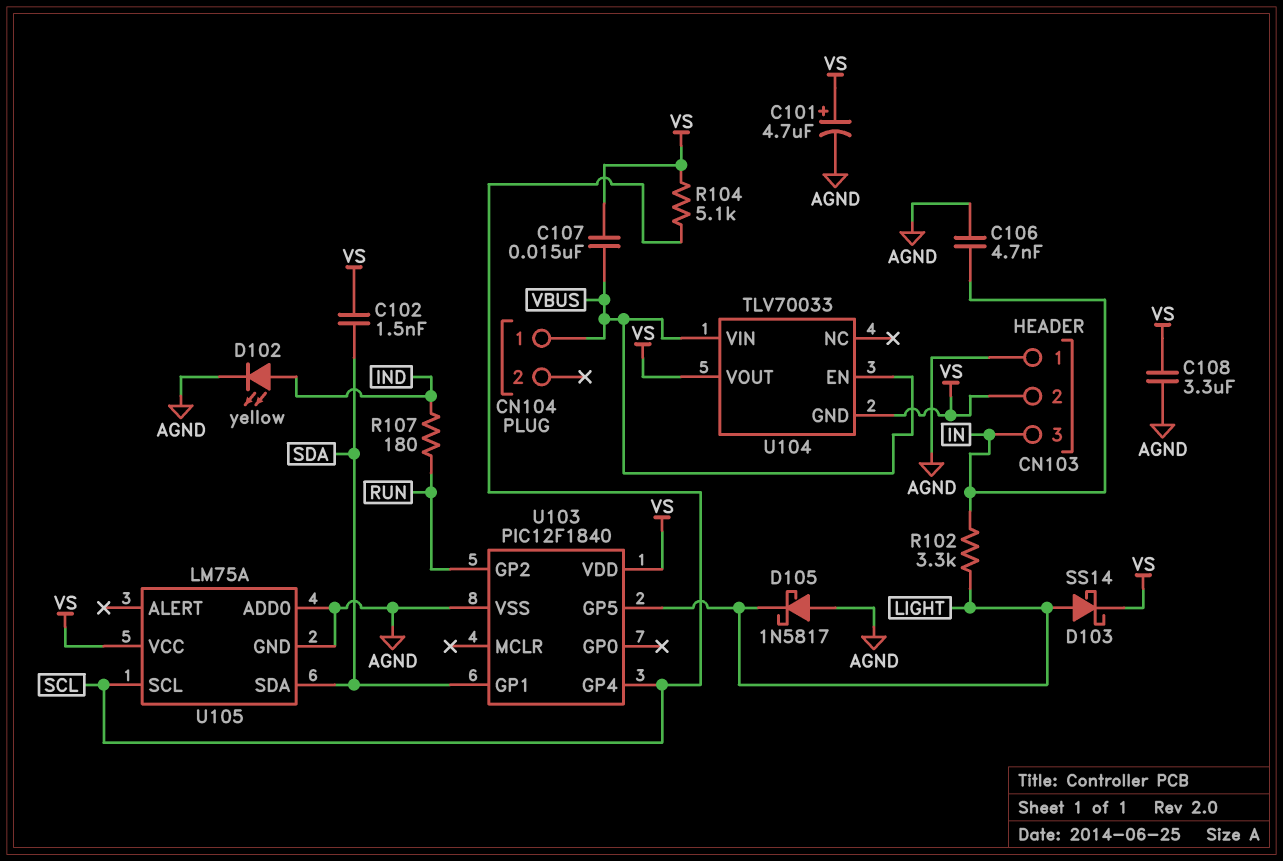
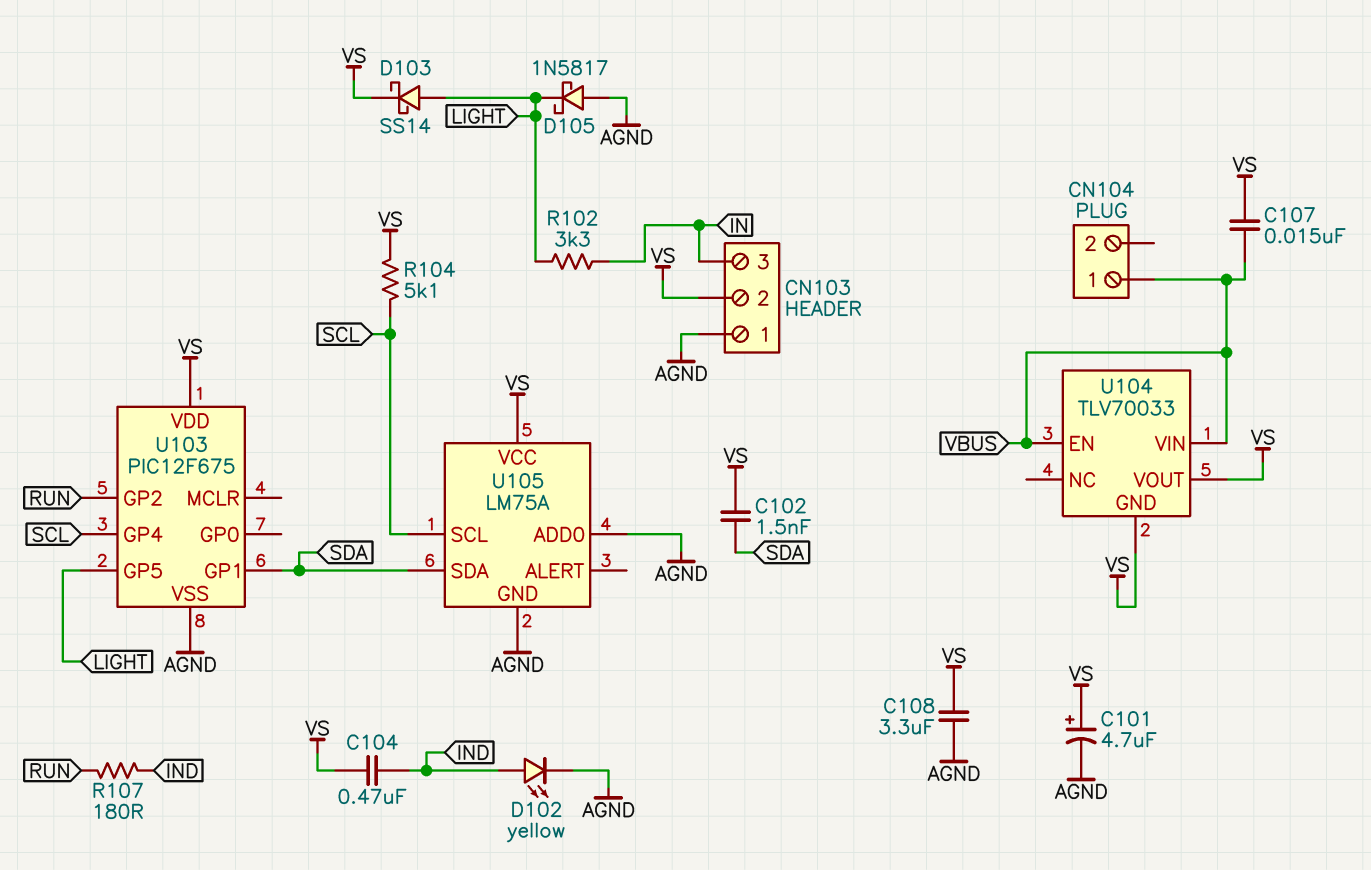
C104: none -> 470nF (IND, VS)
C106: 4.7nF (AGND, IN) -> none
U103: PIC12F1840 -> PIC12F675

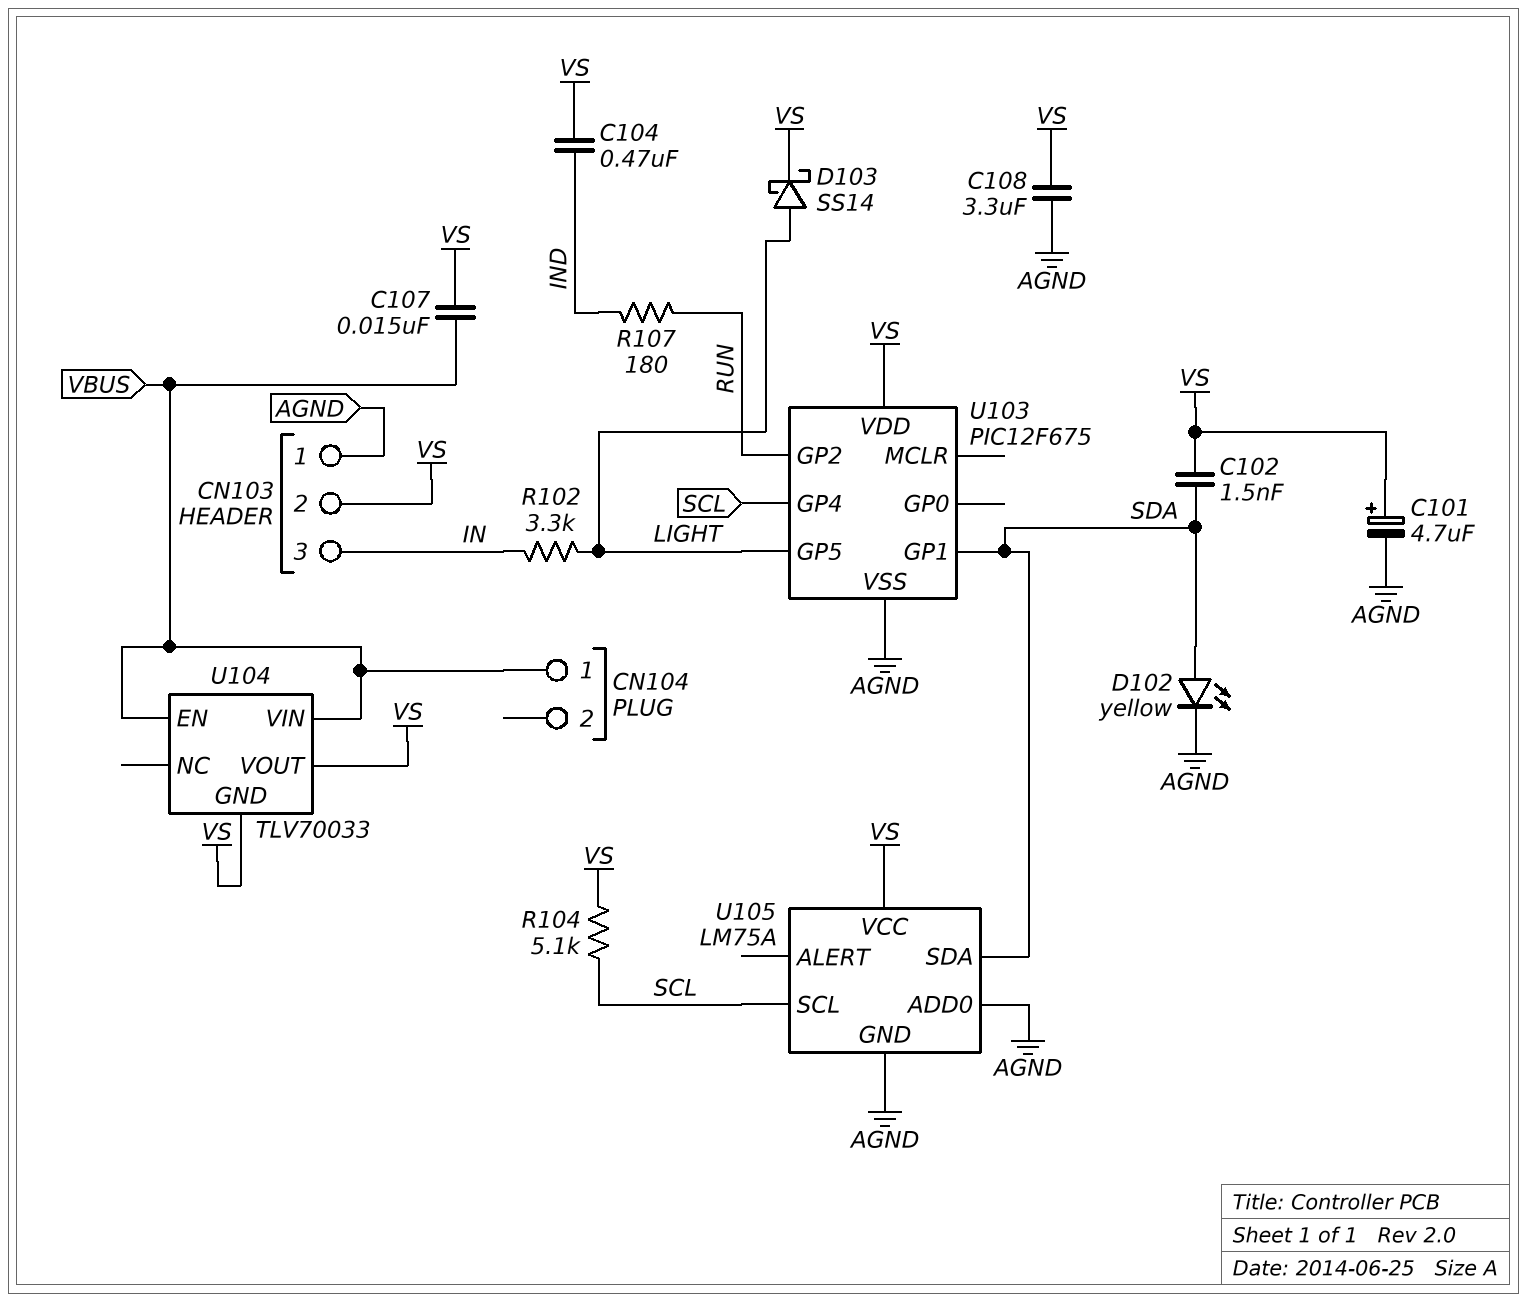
D102: LED yellow (A IND, K AGND) -> LED yellow (A SDA, K AGND)
D105: schottky 1N5817 (A AGND, K LIGHT) -> none

